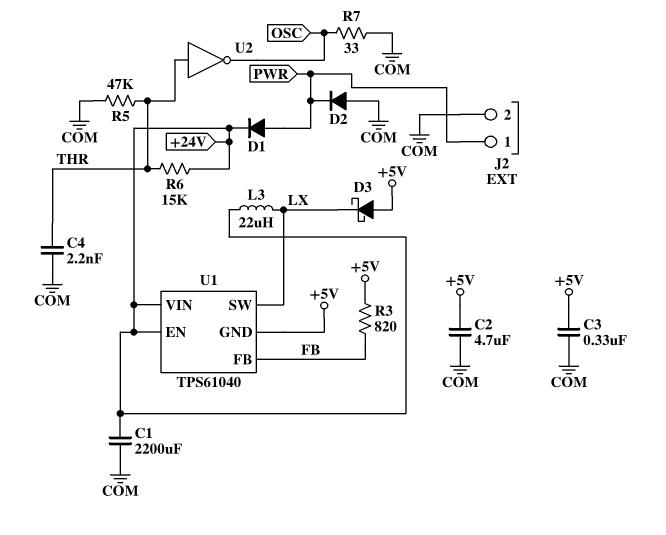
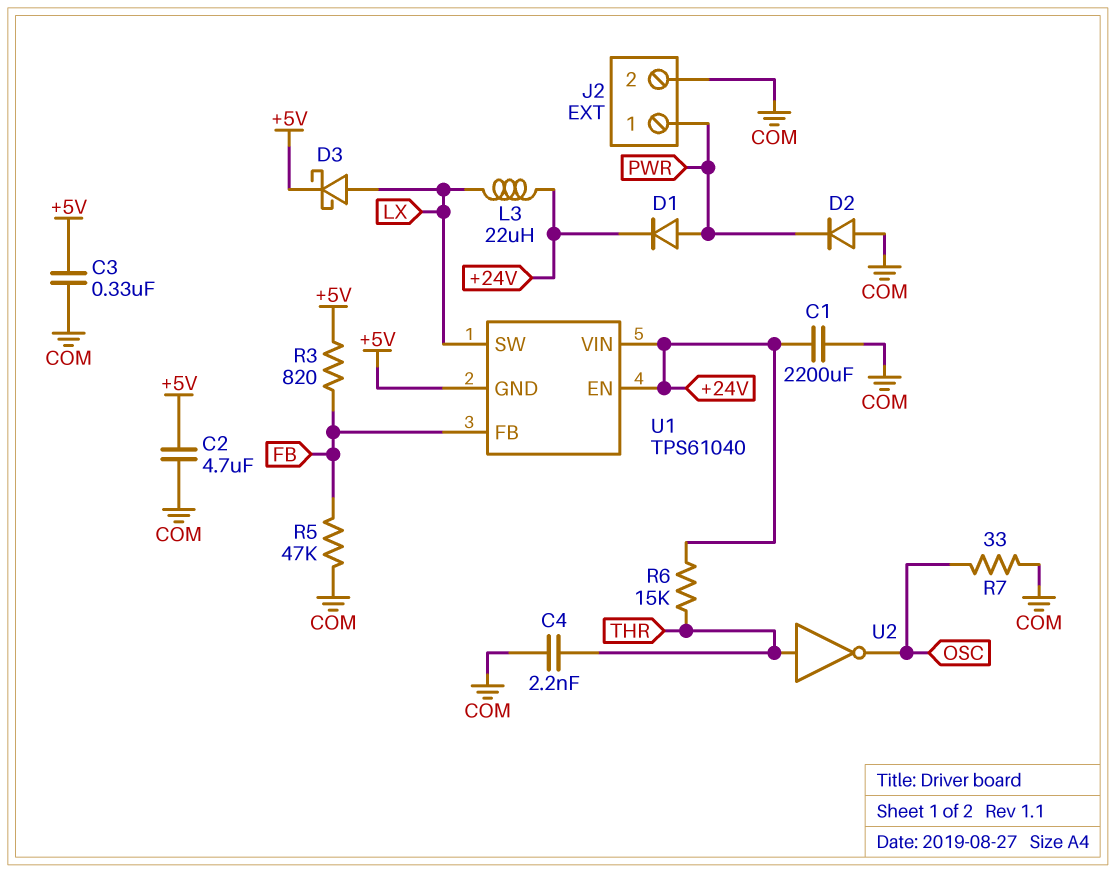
D3: schottky (A +5V, K LX) -> schottky (A LX, K +5V)
R5: 47k (COM, THR) -> 47k (COM, FB)

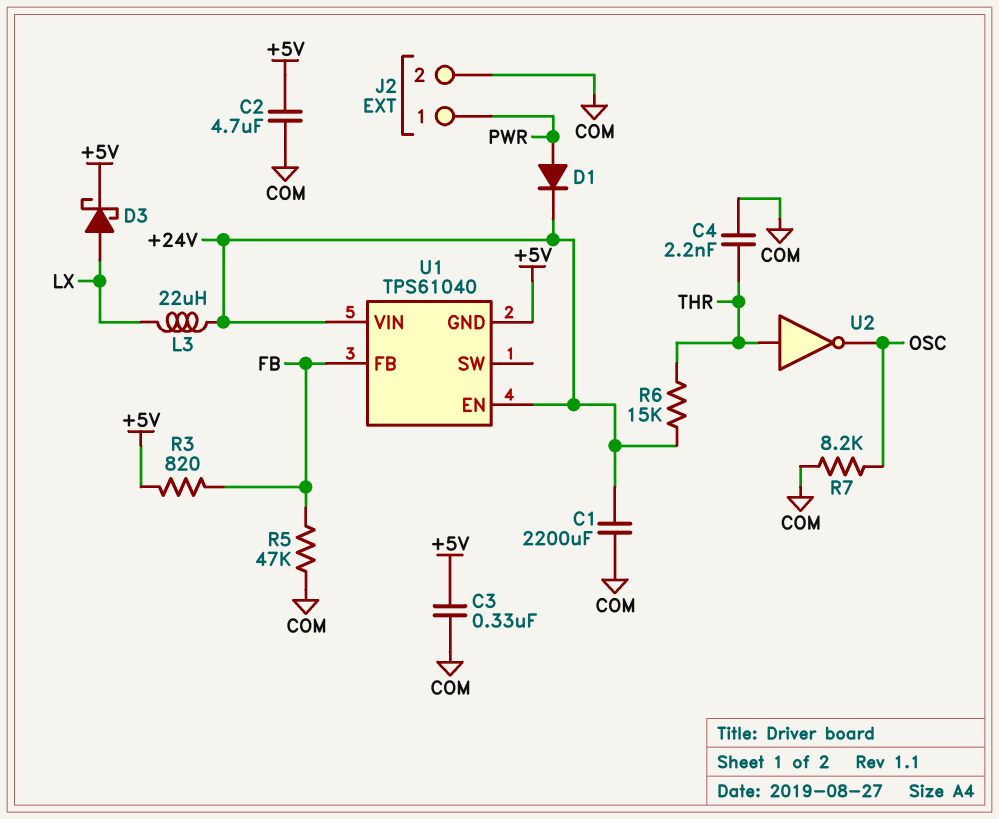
D2: diode (A COM, K PWR) -> none
R7: 33 (COM, OSC) -> 8.2k (COM, OSC)
U1 pin SW: LX -> none

